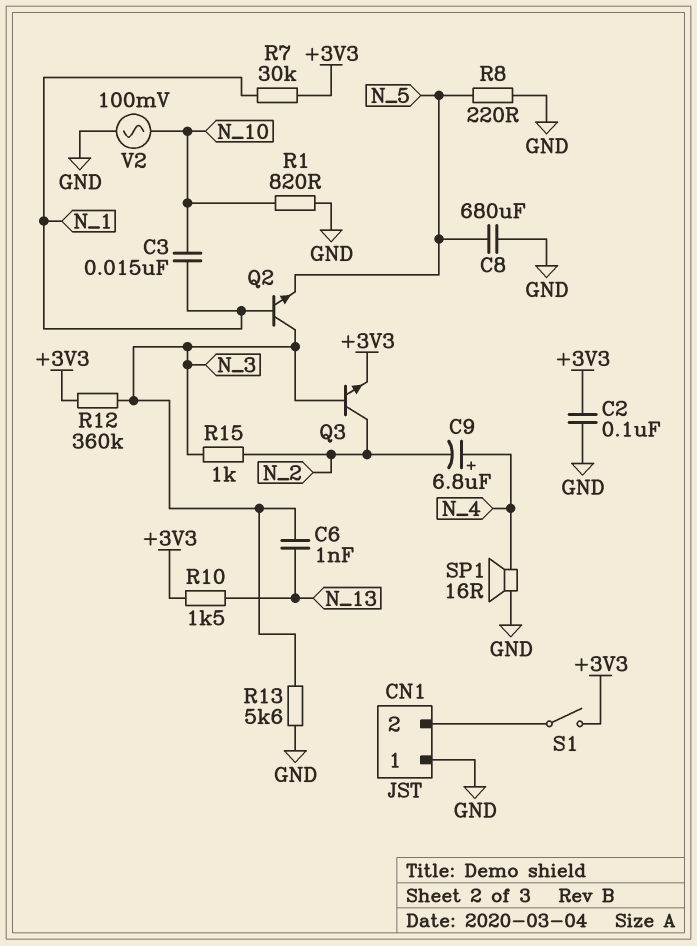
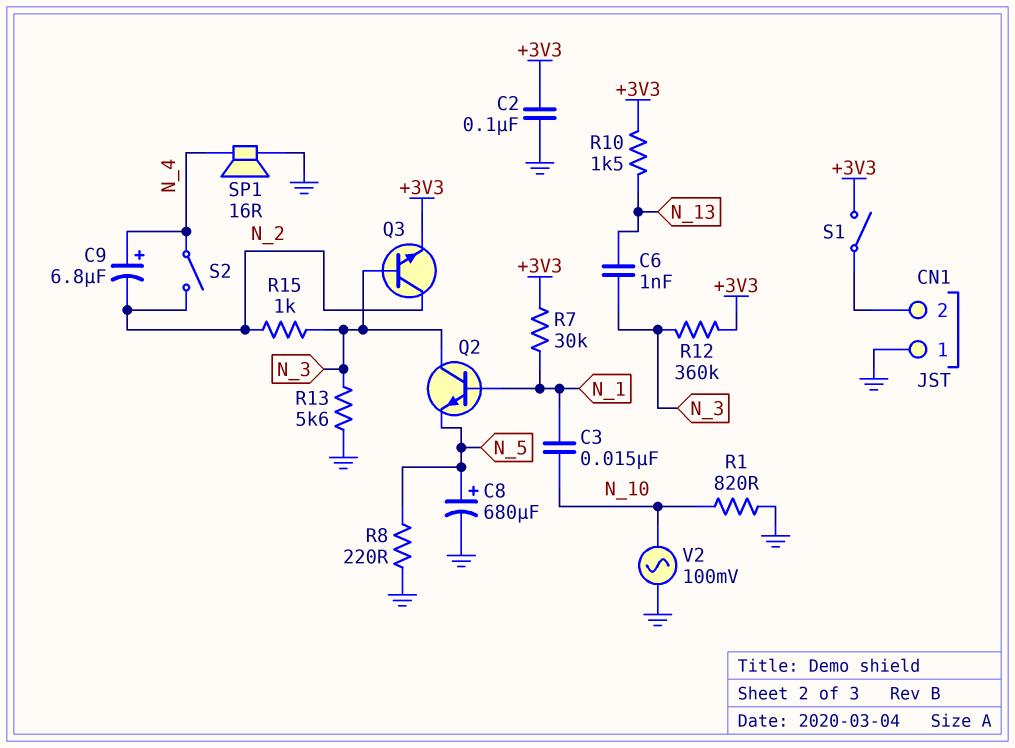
C8: 680uF (GND, N_5) -> 680uF (plus N_5, minus GND)
S2: none -> switch (N_2, N_4)

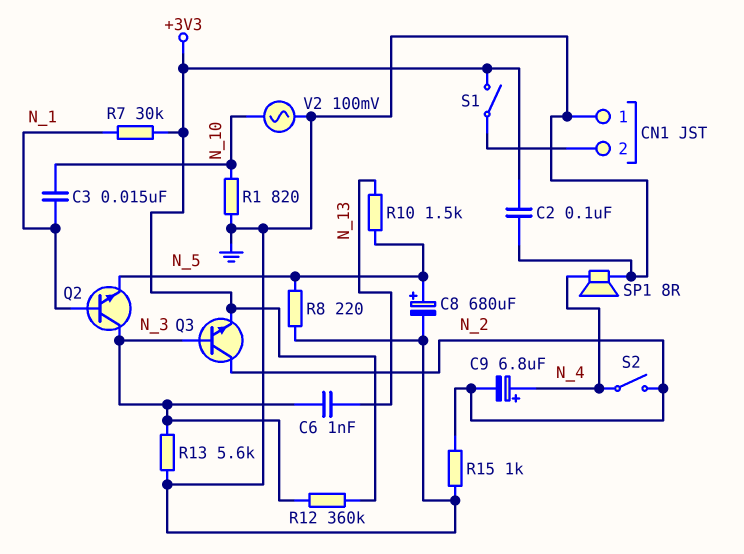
R10: 1.5k (+3V3, N_13) -> 1.5k (N_5, N_13)
R15: 1k (N_2, N_3) -> 1k (GND, N_2)
SP1: speaker 16R (GND, N_4) -> speaker 8R (GND, N_4)

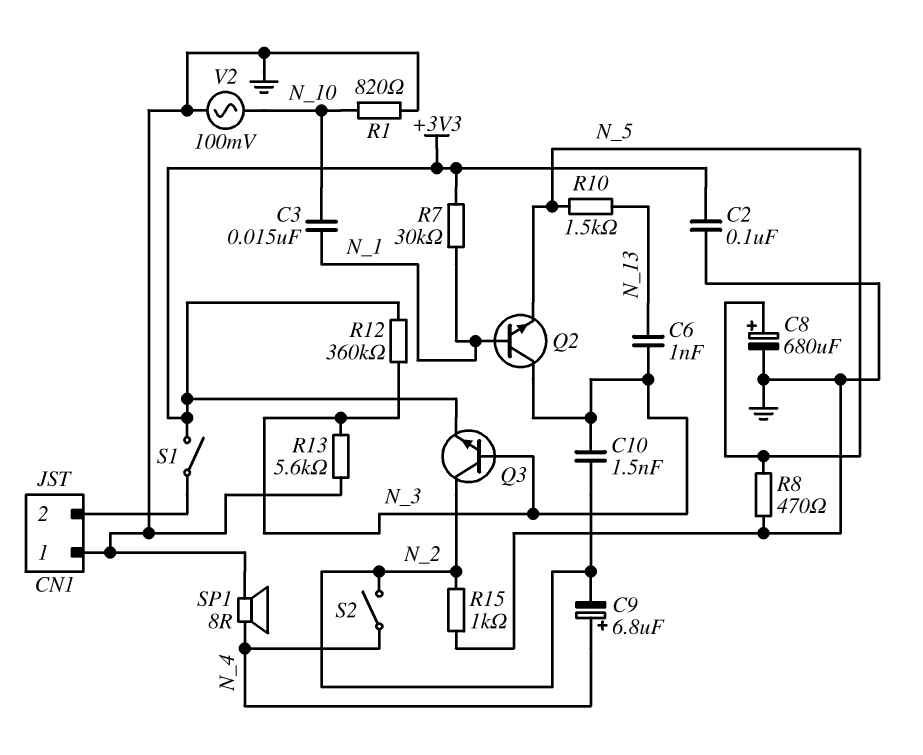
C10: none -> 1.5nF (N_2, N_3)
R8: 220 (GND, N_5) -> 470 (GND, N_5)

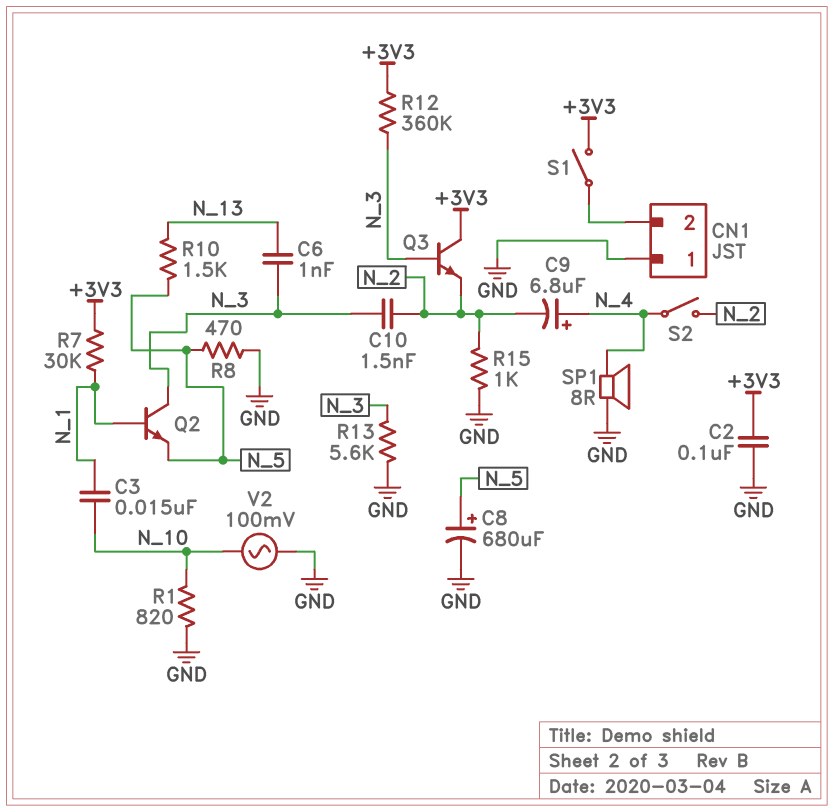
Q3: NPN (B N_3, C N_2, E +3V3) -> NPN (B N_3, C +3V3, E N_2)

